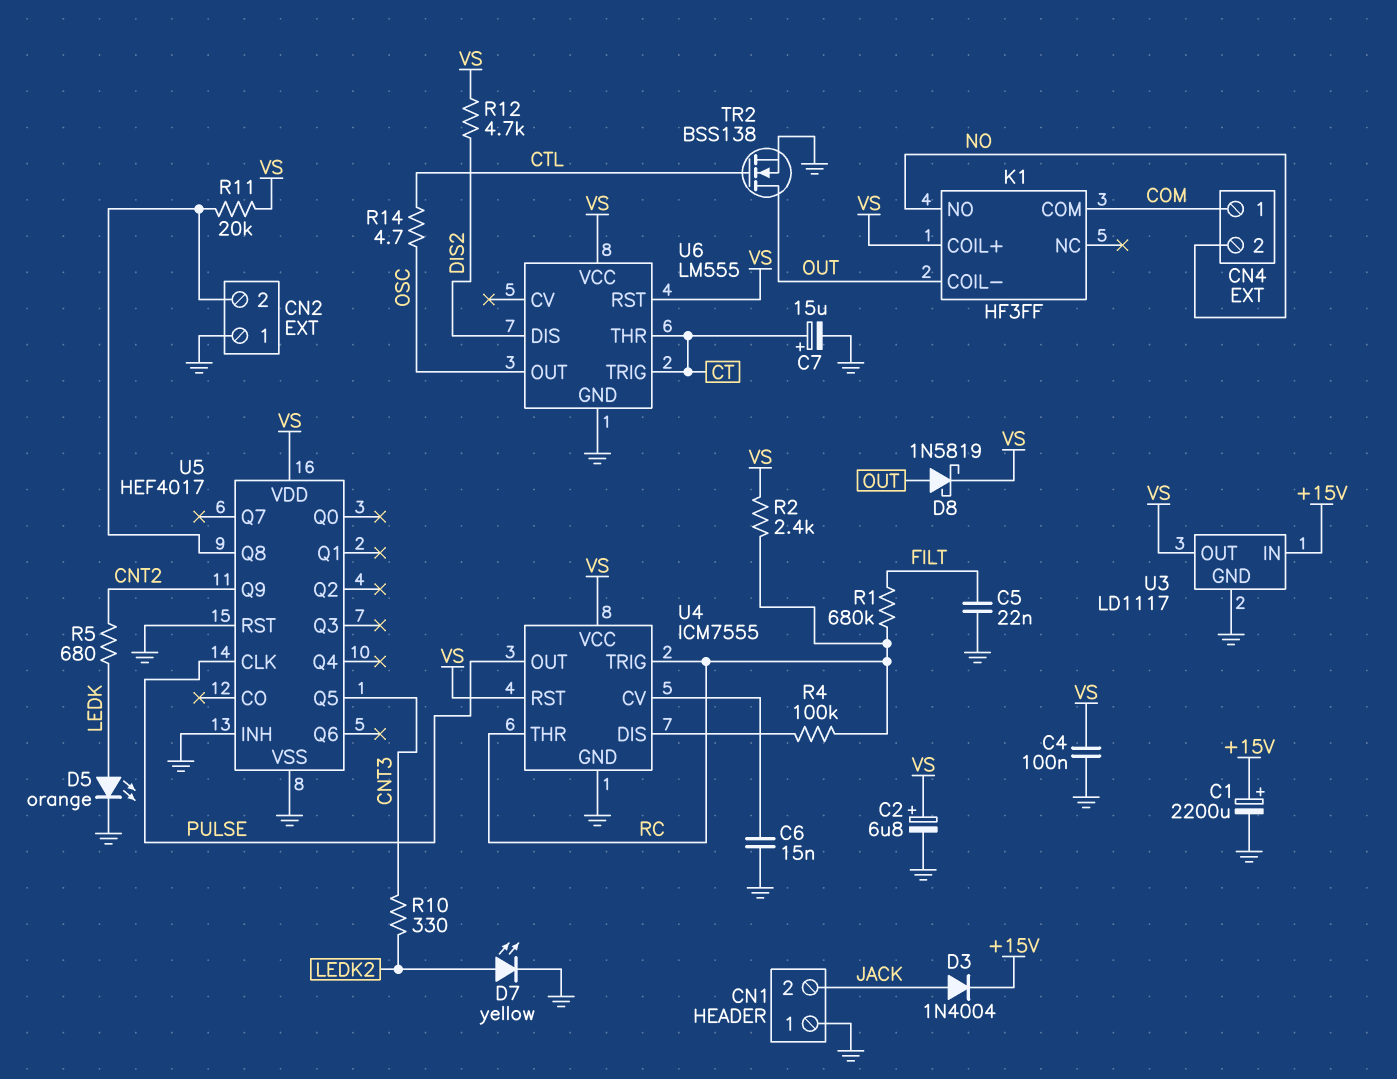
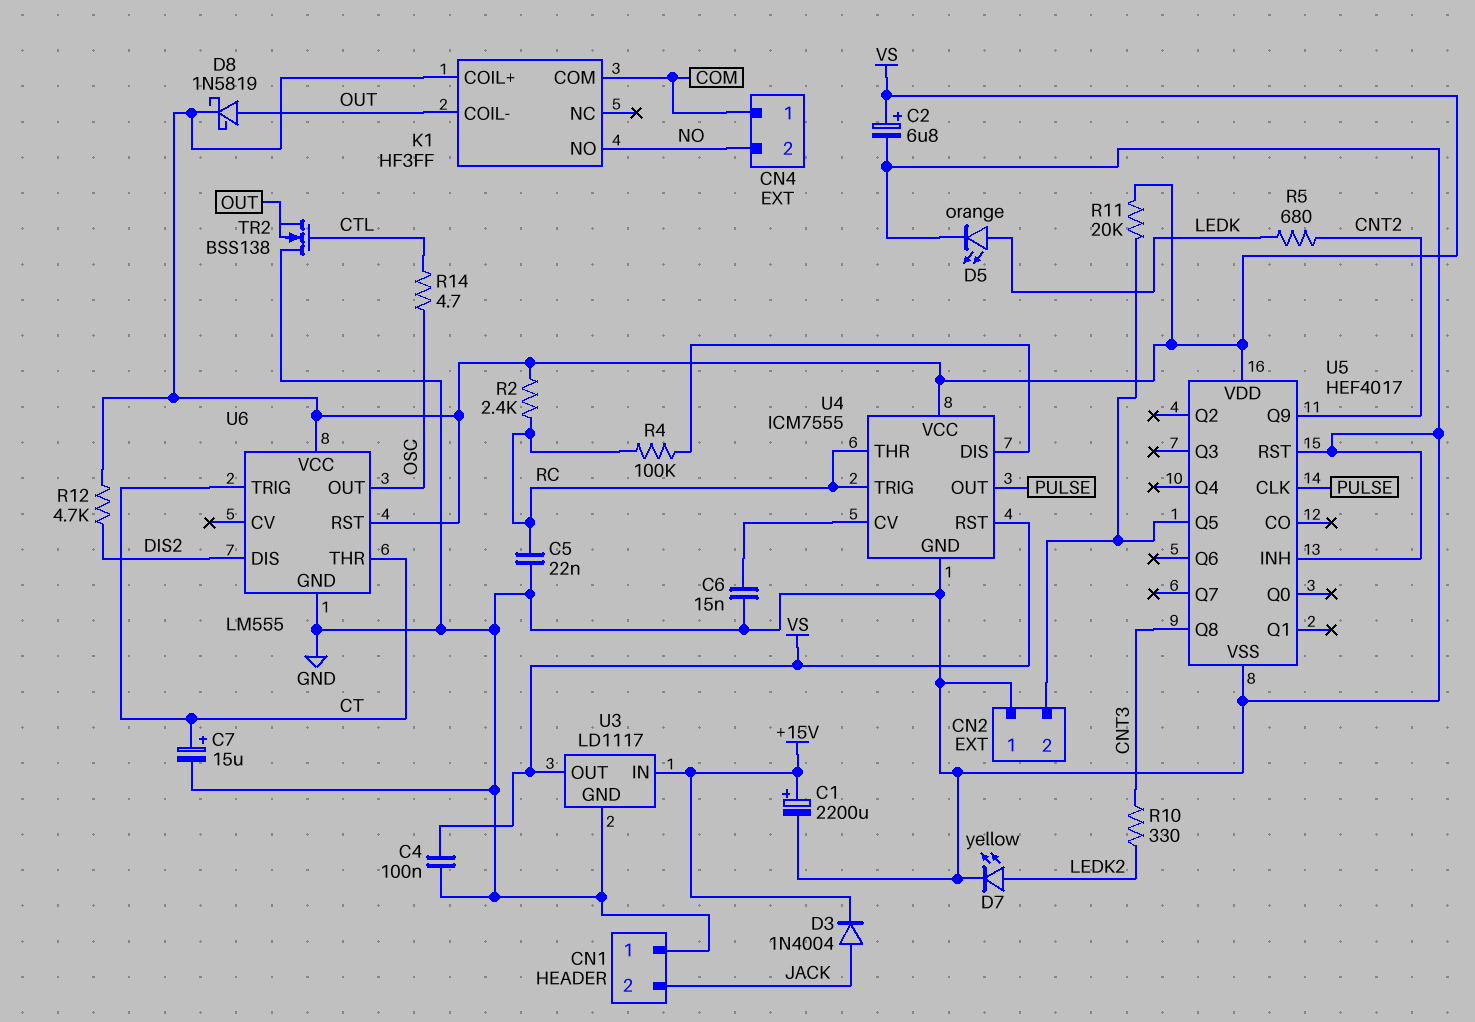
C5: 22nF (FILT, GND) -> 22nF (GND, RC)
R1: 680k (FILT, RC) -> none
TR2: NMOS BSS138 (G CTL, D OUT, S GND) -> NMOS BSS138 (G CTL, D GND, S OUT)
U5 pin Q5: CNT3 -> CN2/2
U5 pin Q8: CN2/2 -> CNT3

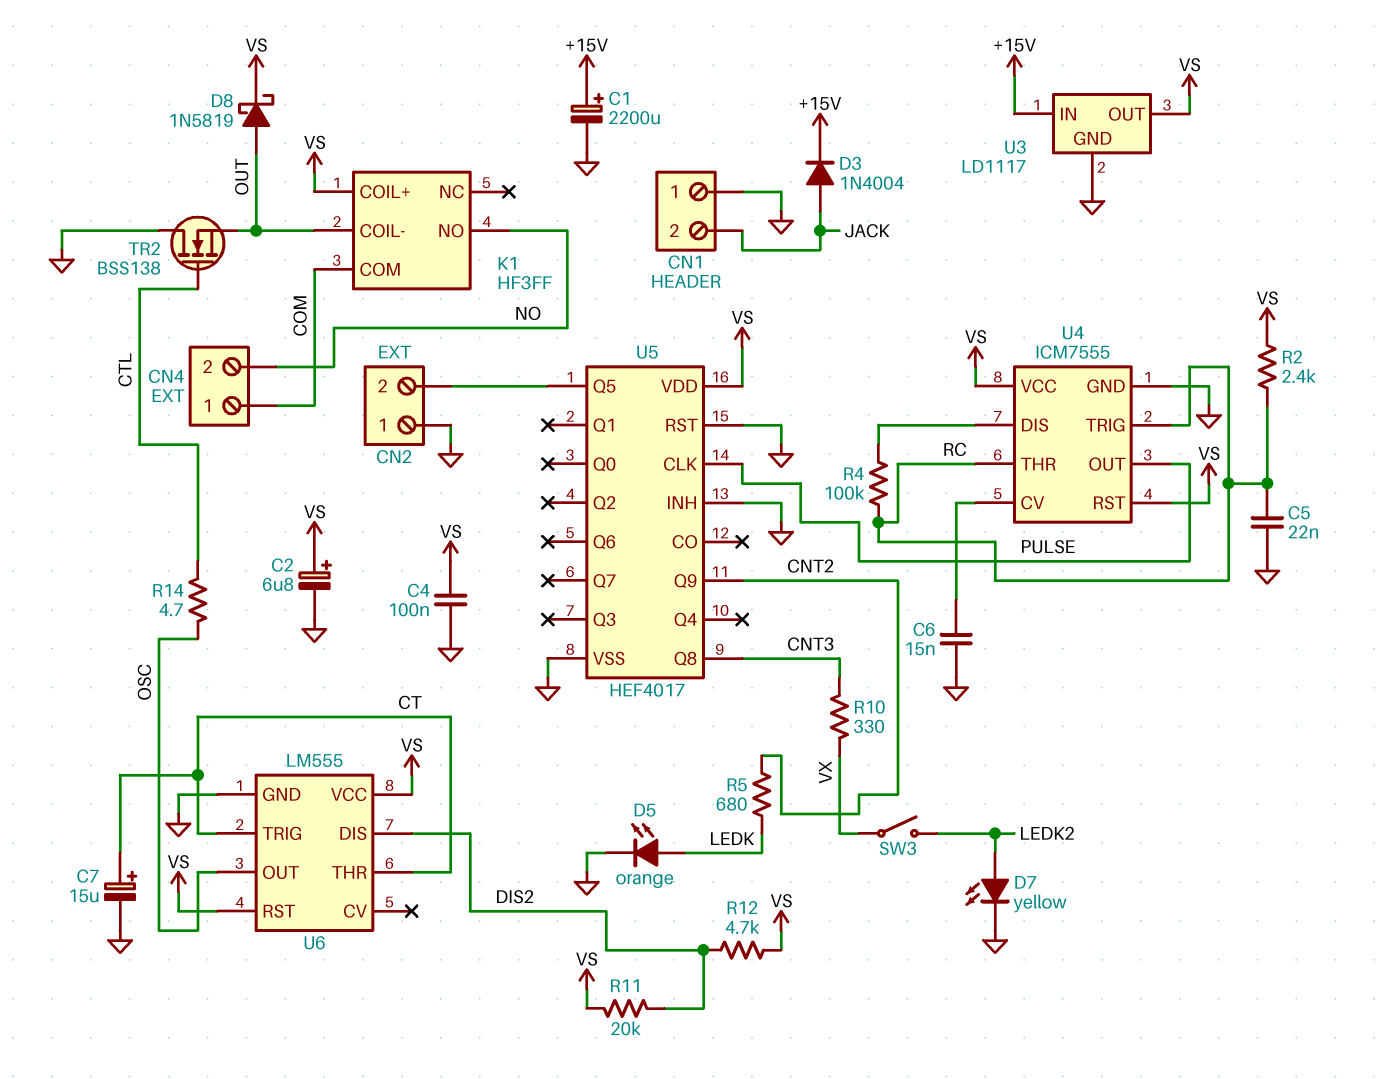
R10: 330 (CNT3, LEDK2) -> 330 (CNT3, VX)
R11: 20k (CN2/2, VS) -> 20k (DIS2, VS)
SW3: none -> switch (LEDK2, VX)

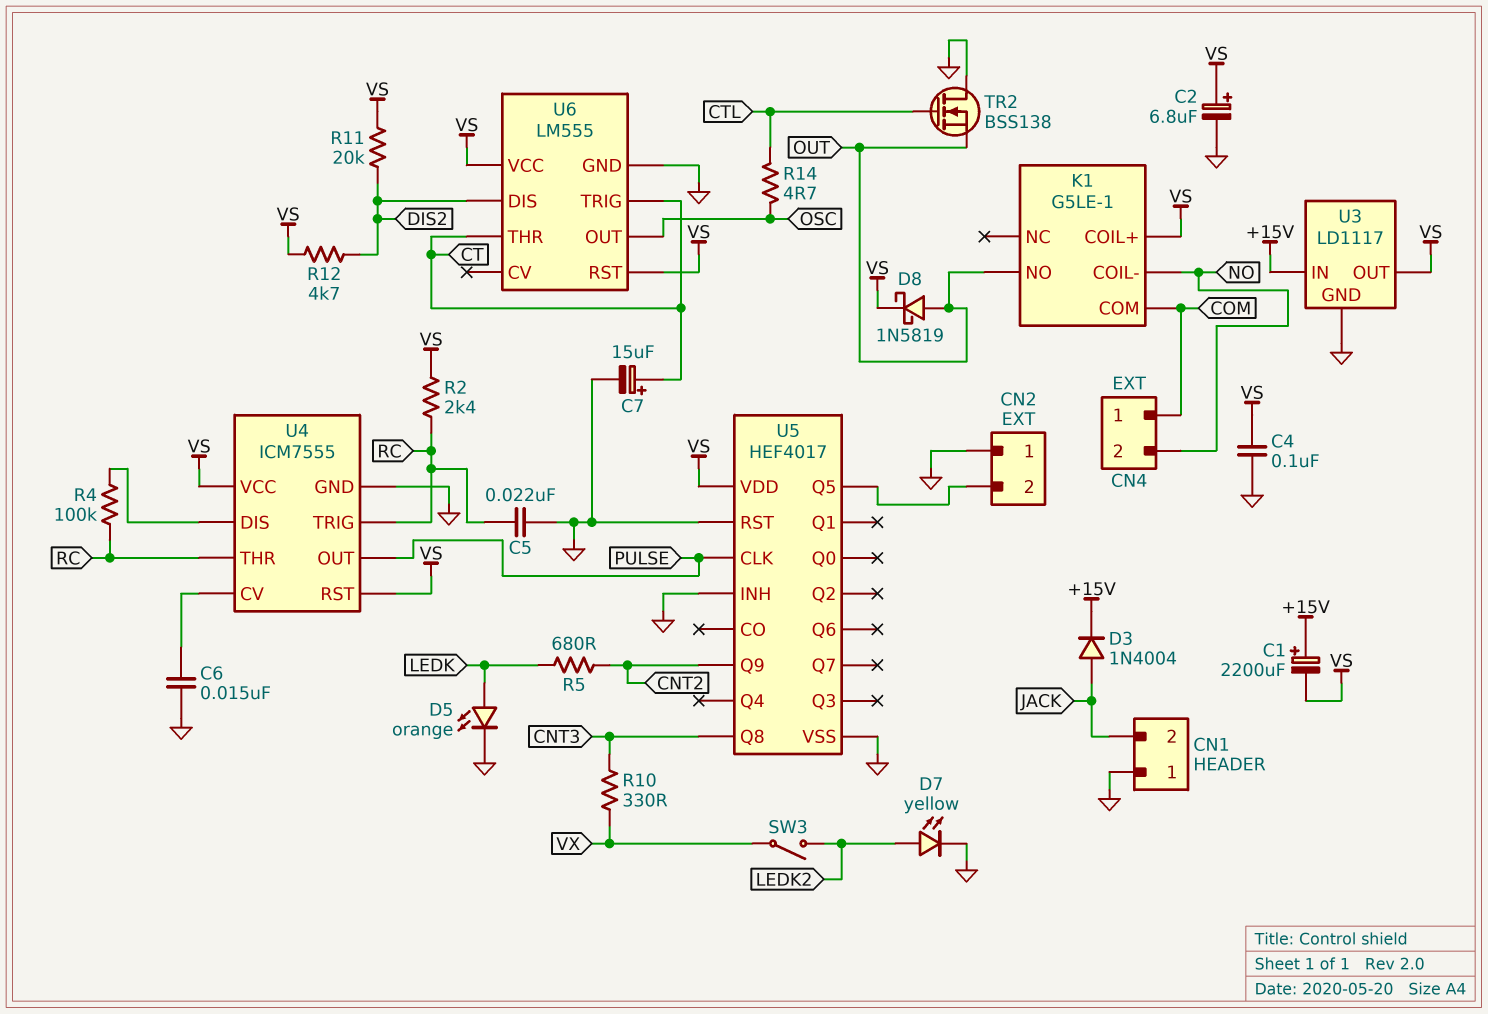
C1: 2200uF (plus +15V, minus GND) -> 2200uF (plus +15V, minus VS)
K1: HF3FF -> G5LE-1
K1 pin COIL-: OUT -> NO
K1 pin NO: NO -> OUT

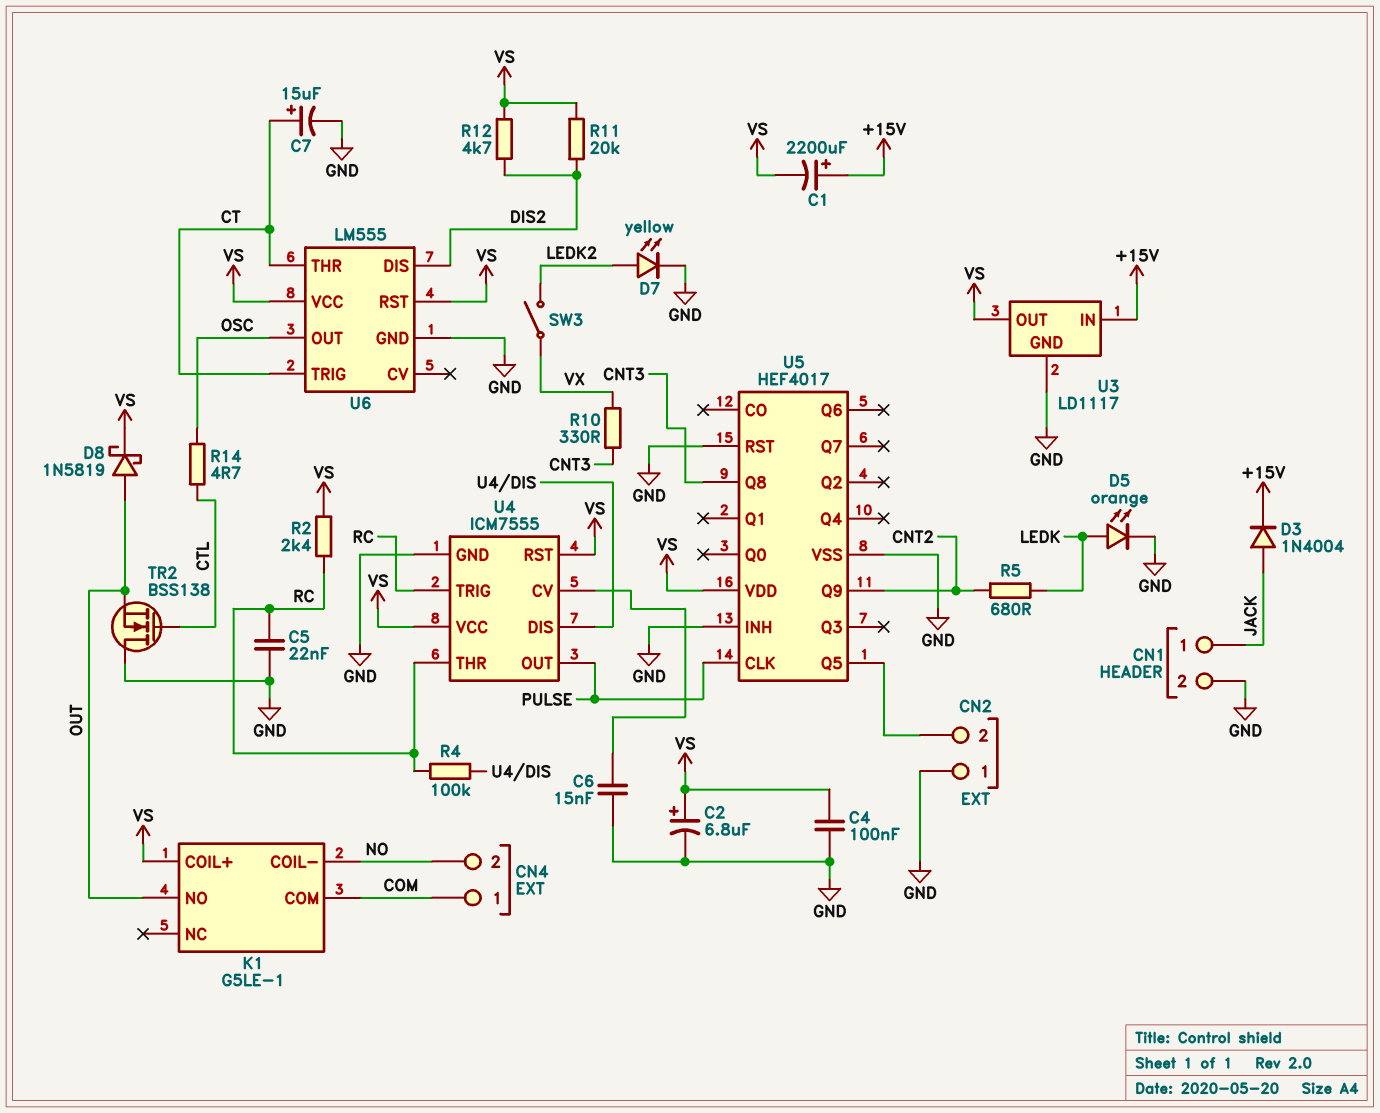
CN1 pin 1: GND -> JACK
CN1 pin 2: JACK -> GND

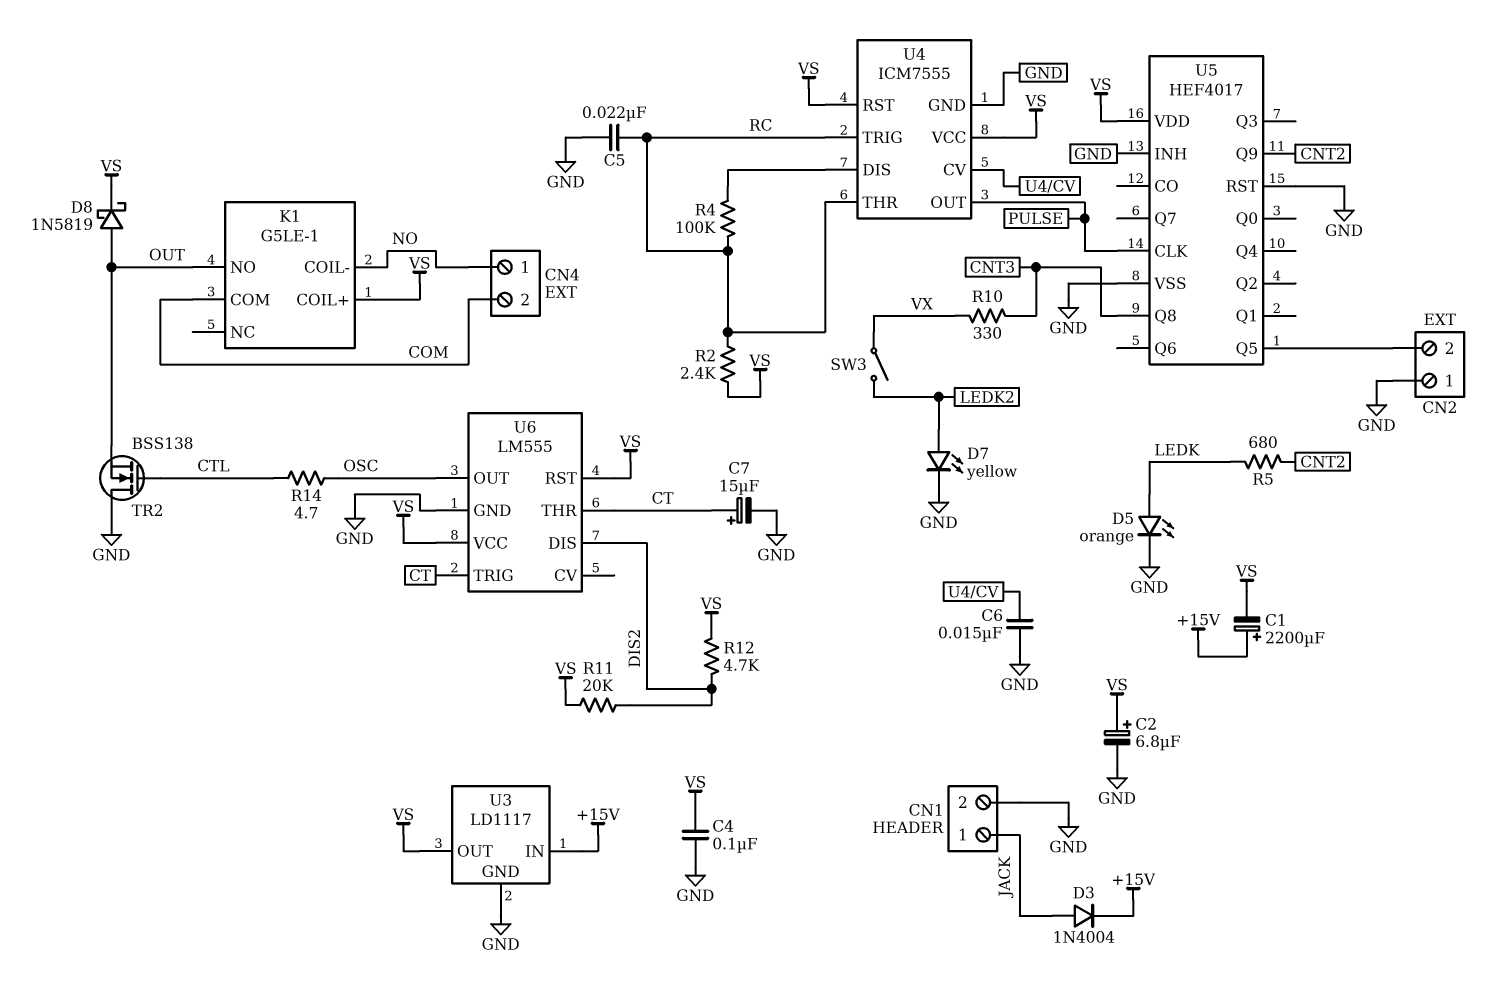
CN4 pin 1: COM -> NO
CN4 pin 2: NO -> COM

